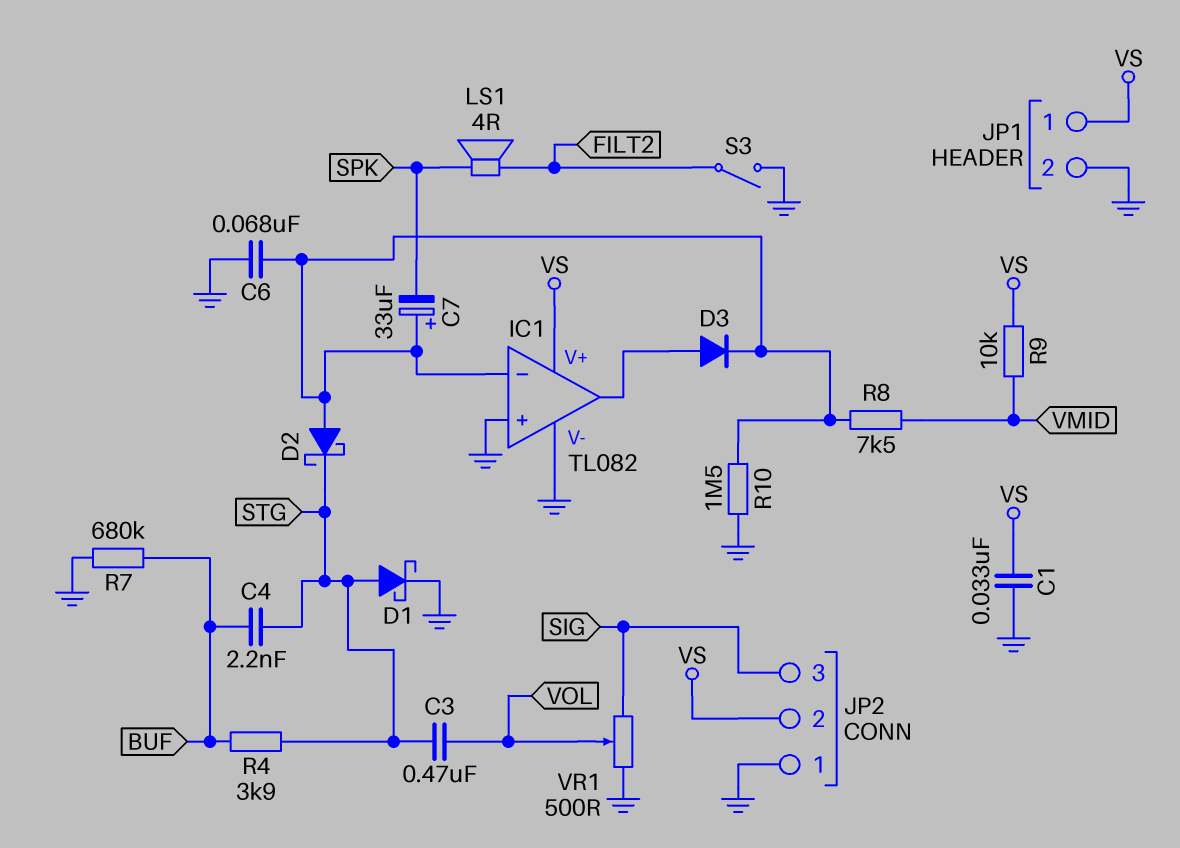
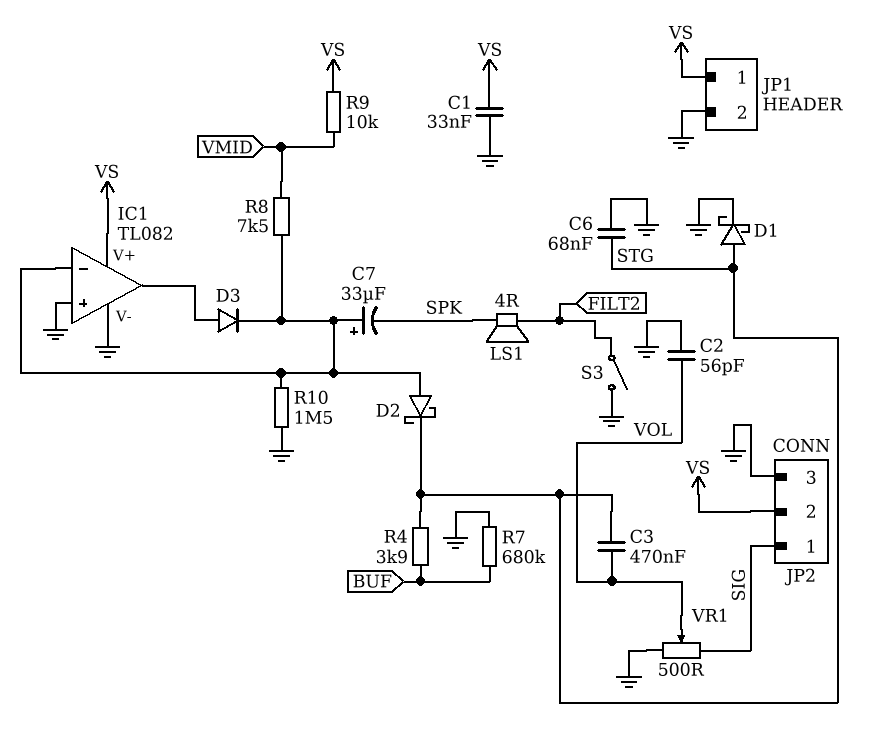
C2: none -> 56pF (GND, VOL)
C4: 2.2nF (BUF, STG) -> none
C6: 68nF (GND, IC1/in-) -> 68nF (GND, STG)
JP2 pin 1: GND -> SIG
JP2 pin 3: SIG -> GND

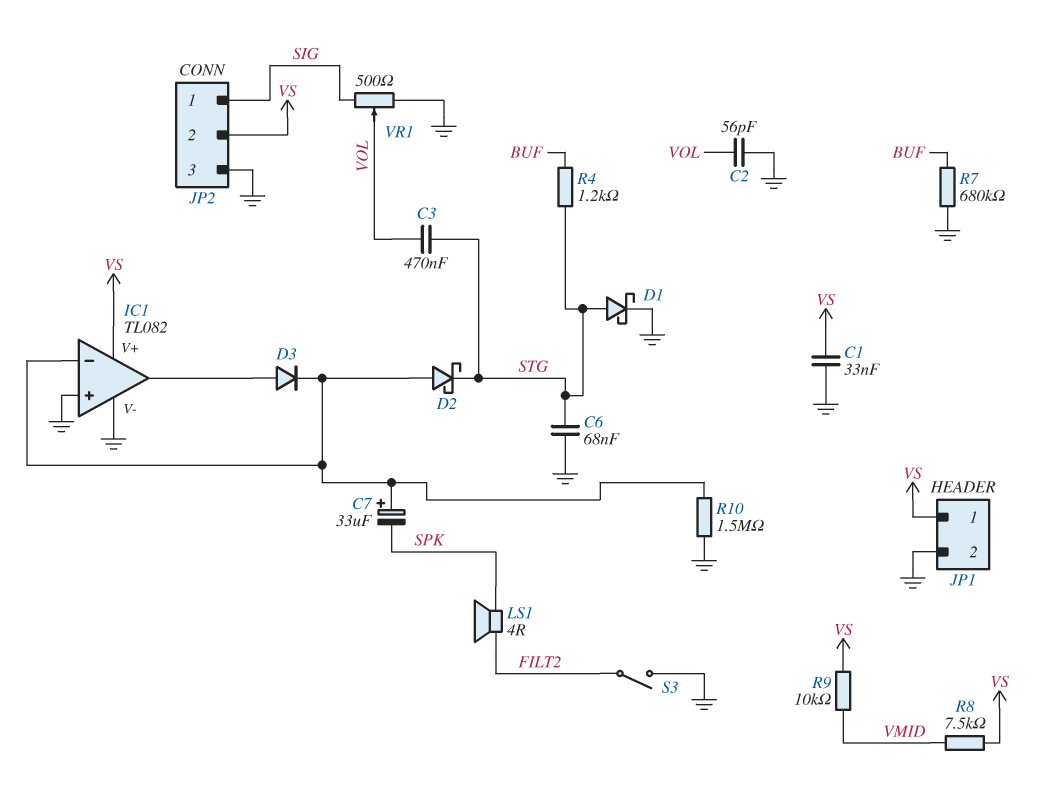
R4: 3.9k (BUF, STG) -> 1.2k (BUF, STG)
R8: 7.5k (IC1/in-, VMID) -> 7.5k (VMID, VS)

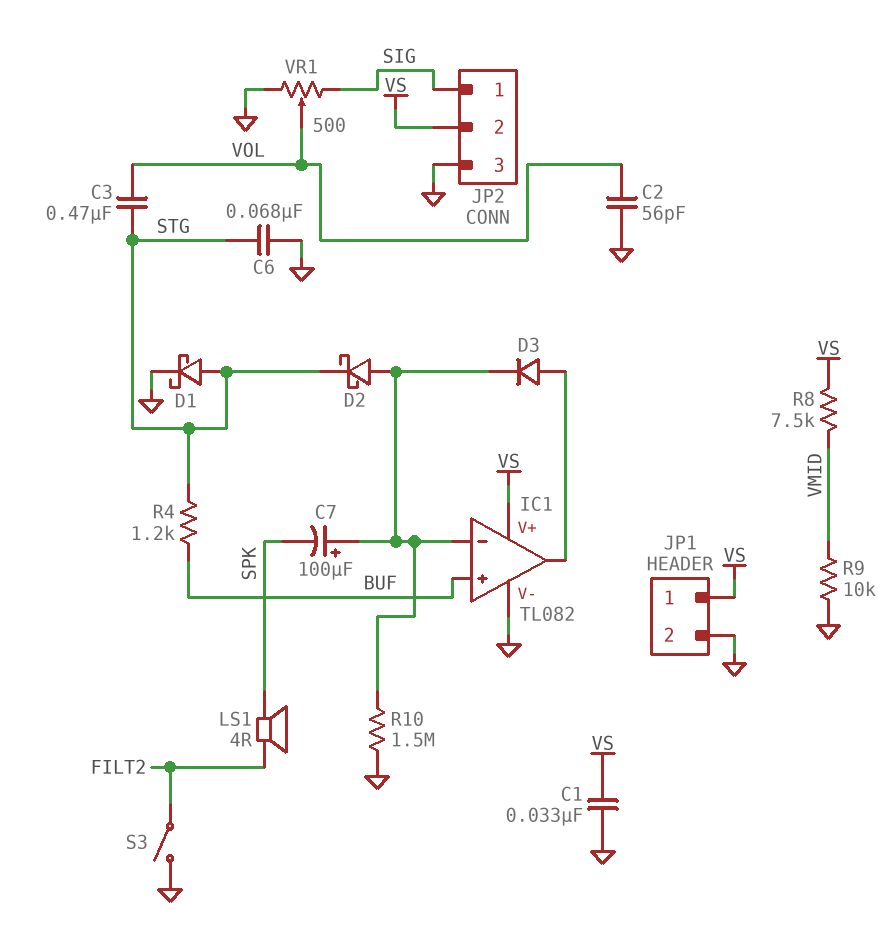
C7: 33uF (plus IC1/in-, minus SPK) -> 100uF (plus IC1/in-, minus SPK)
IC1 pin in+: GND -> BUF
R7: 680k (BUF, GND) -> none
R9: 10k (VMID, VS) -> 10k (GND, VMID)

